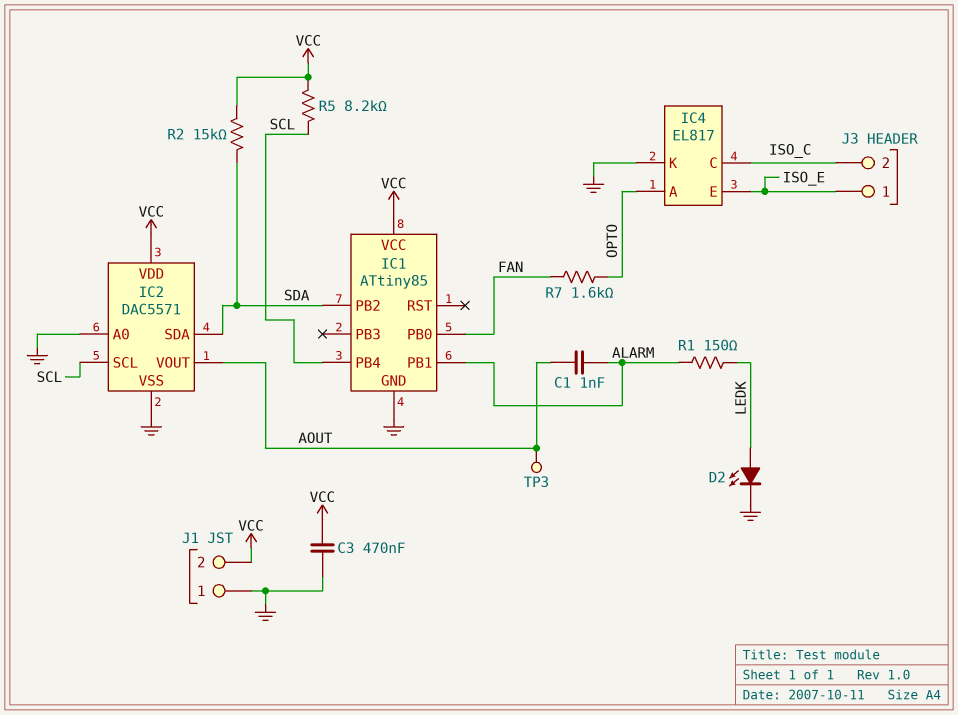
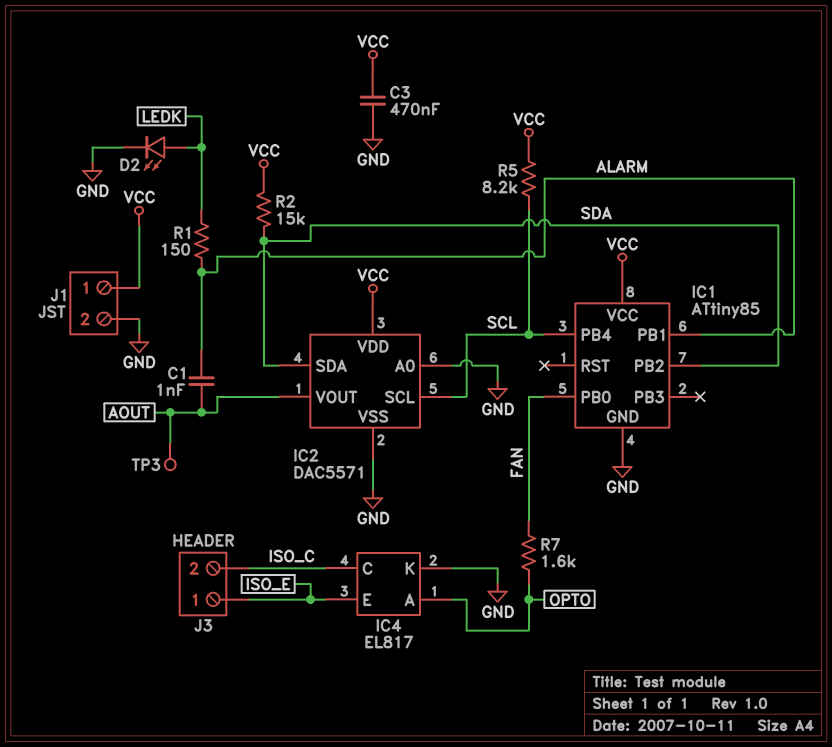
J1 pin 1: GND -> VCC
J1 pin 2: VCC -> GND

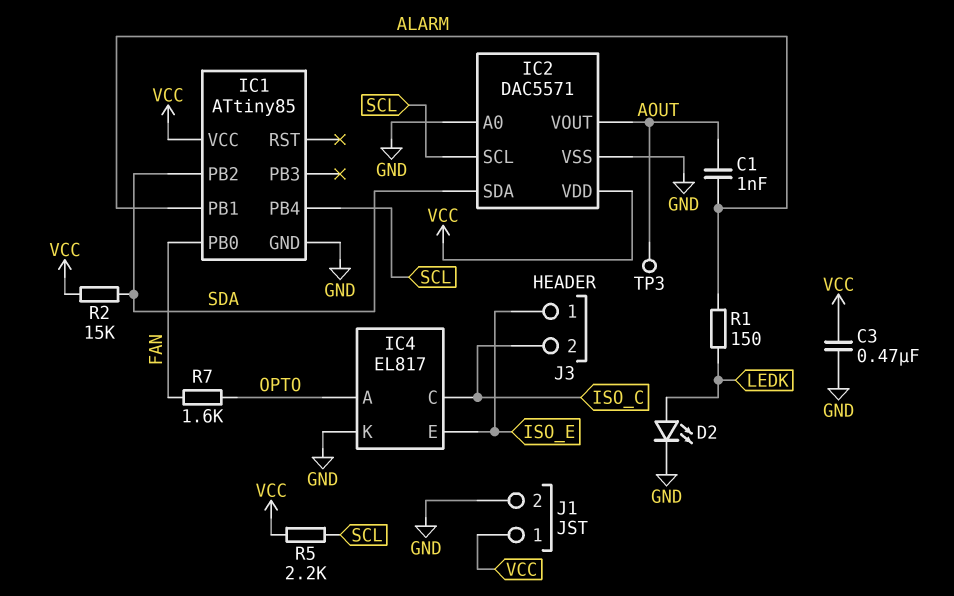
R5: 8.2k (SCL, VCC) -> 2.2k (SCL, VCC)

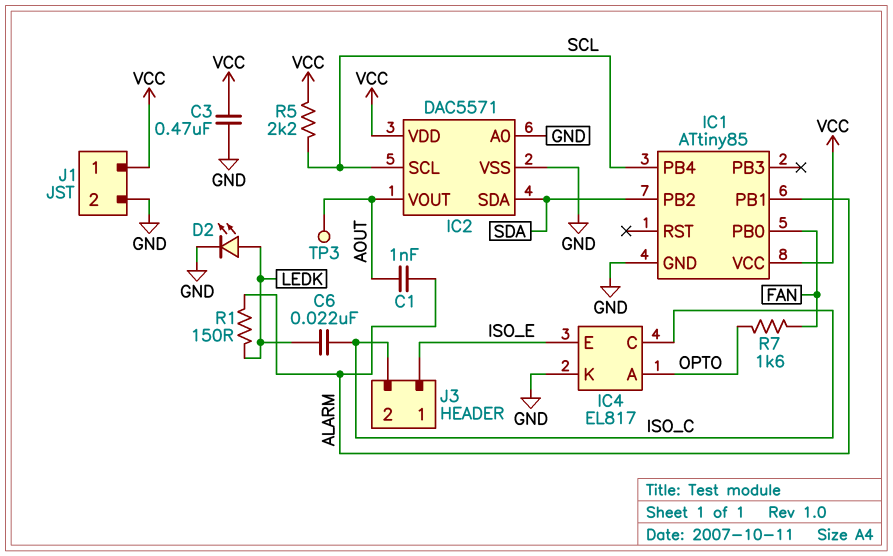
C6: none -> 22nF (ISO_C, LEDK)
R2: 15k (SDA, VCC) -> none

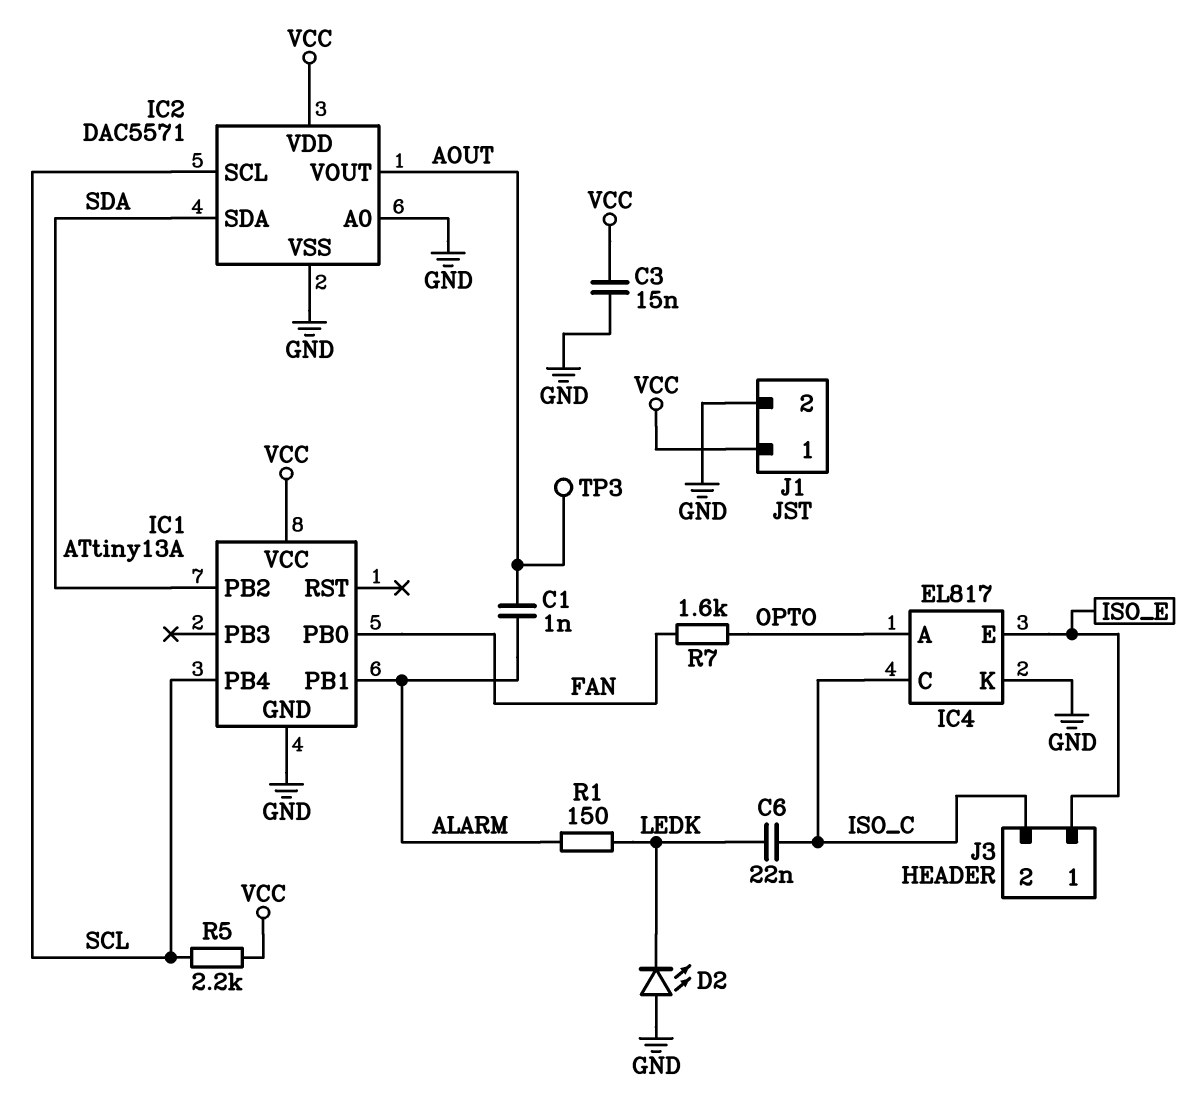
C3: 470nF (GND, VCC) -> 15nF (GND, VCC)
D2: LED (A LEDK, K GND) -> LED (A GND, K LEDK)
IC1: ATtiny85 -> ATtiny13A

